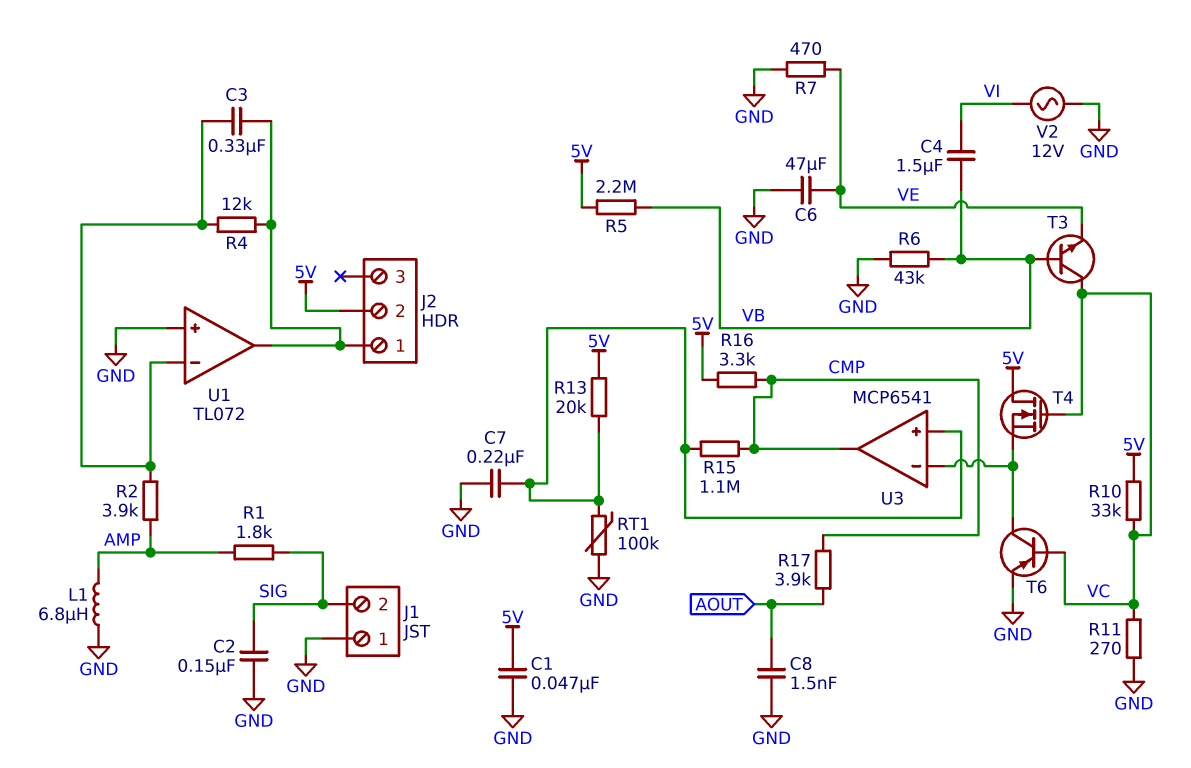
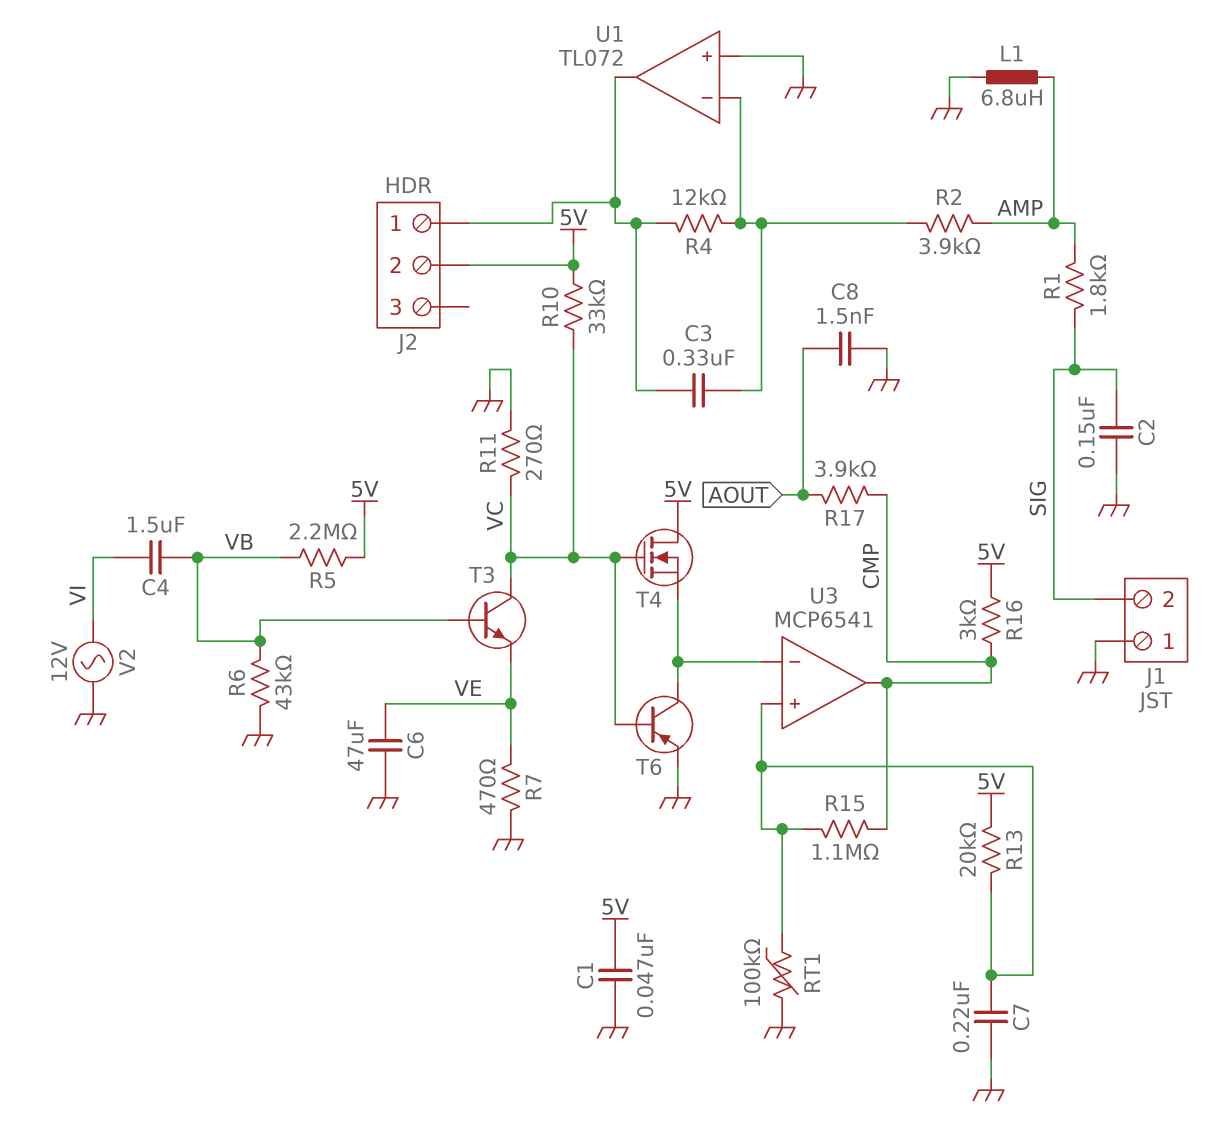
R16: 3.3k (5V, CMP) -> 3k (5V, CMP)

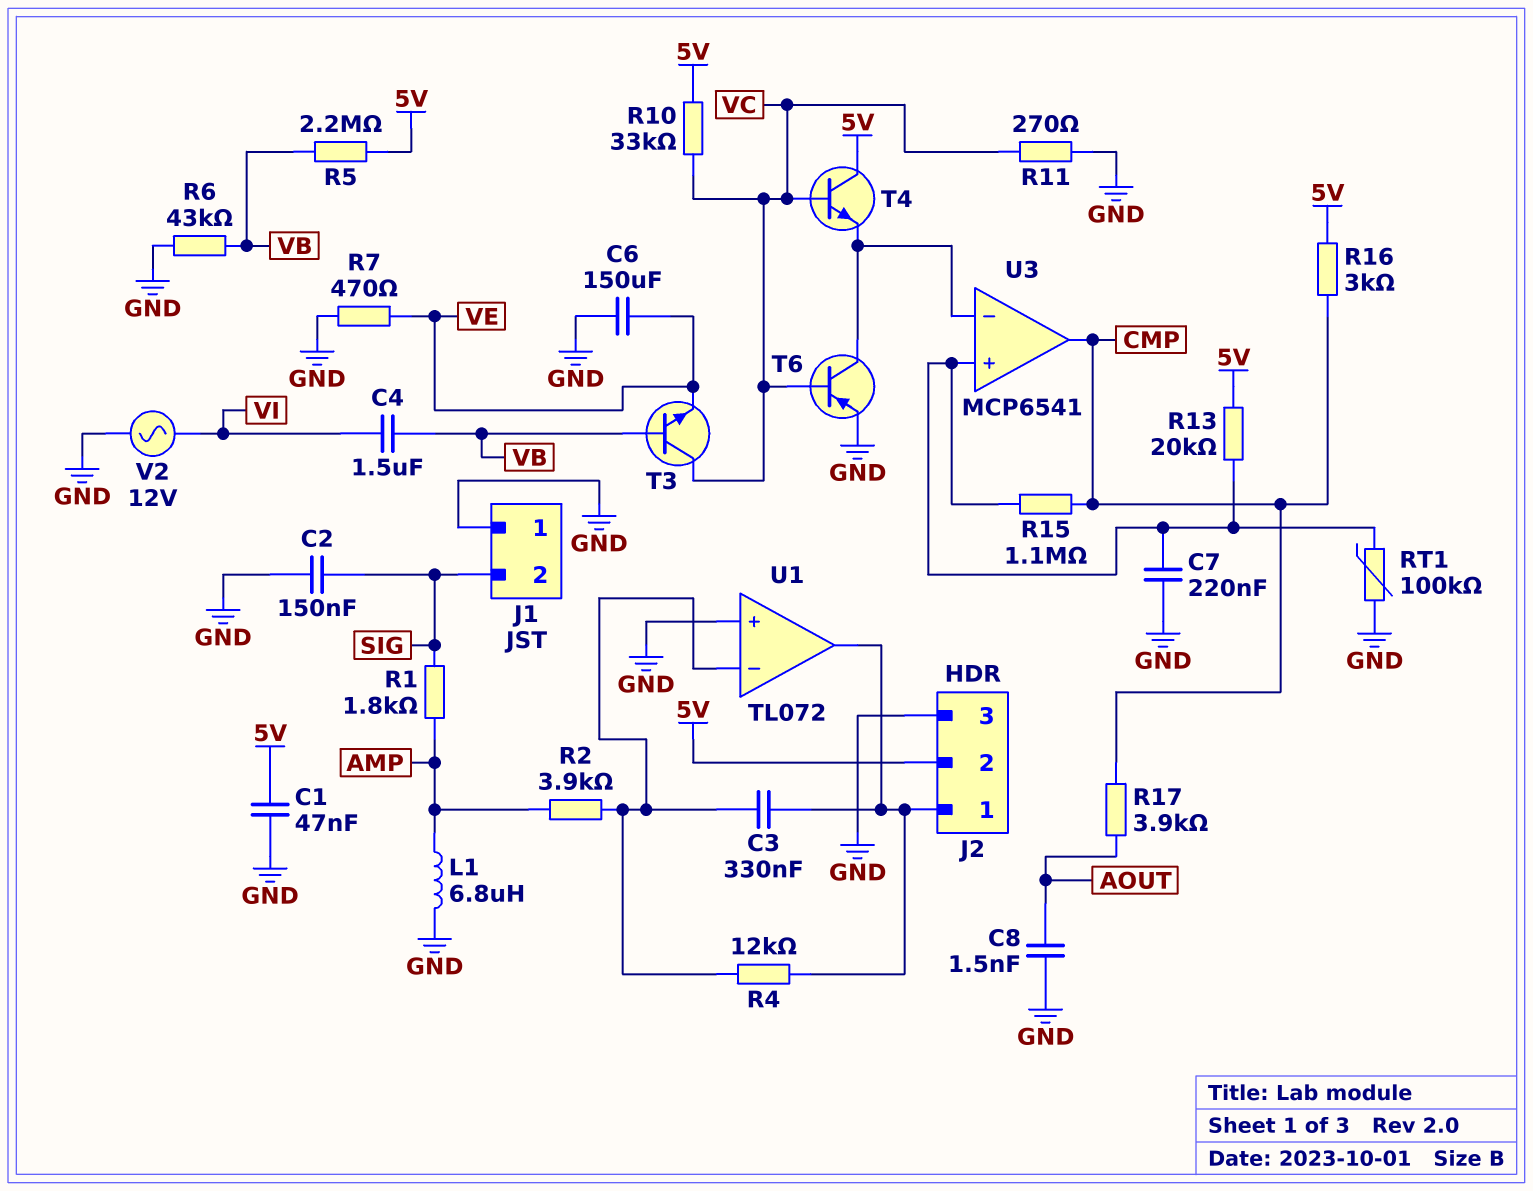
C6: 47uF (GND, VE) -> 150uF (GND, VE)
J2 pin 3: none -> GND
T4: NMOS (G VC, D 5V, S U3/in-) -> NPN (B VC, C 5V, E U3/in-)

